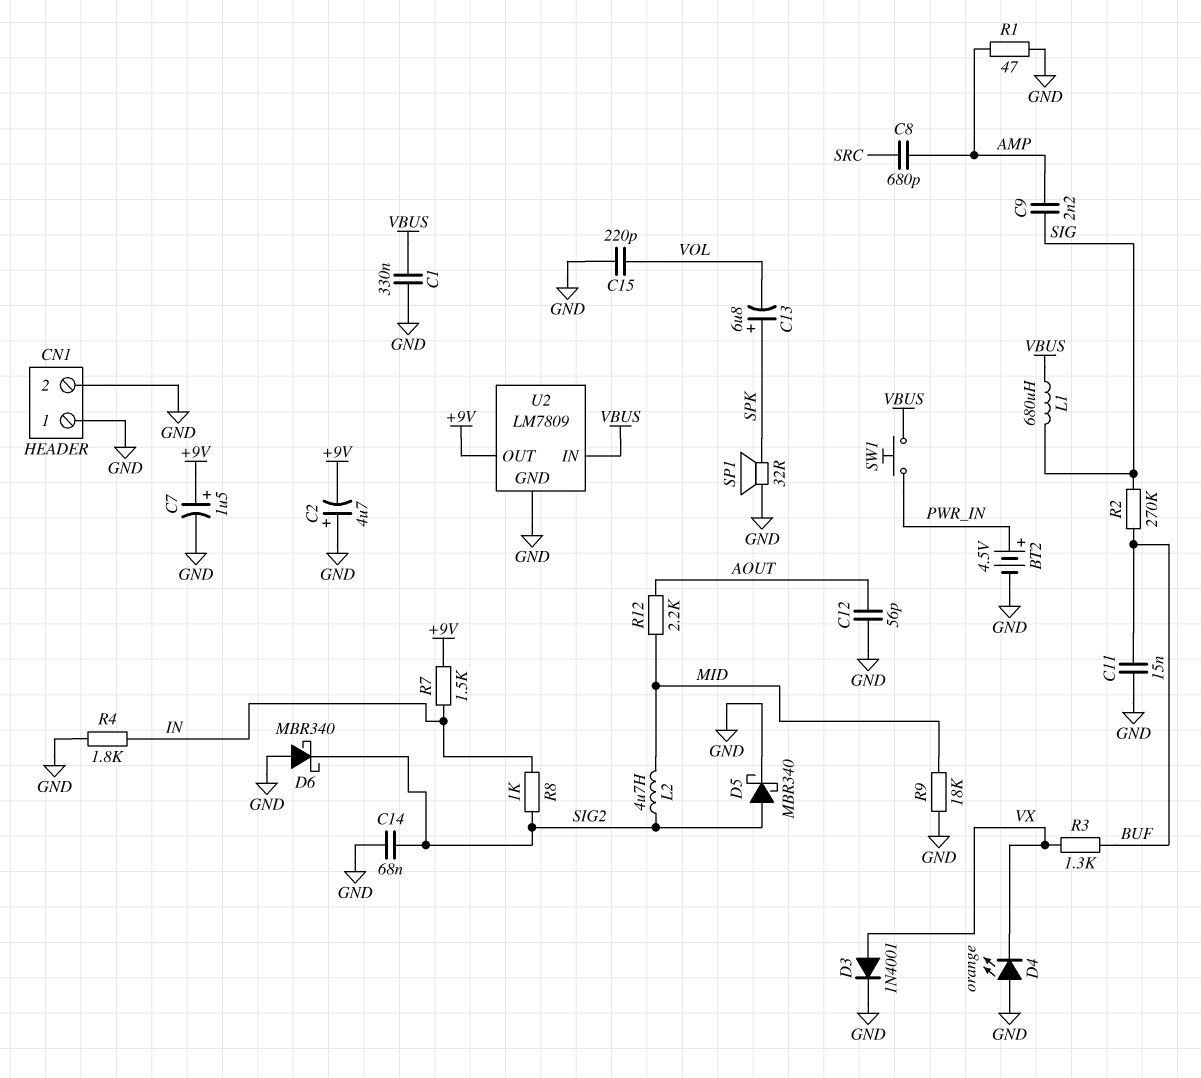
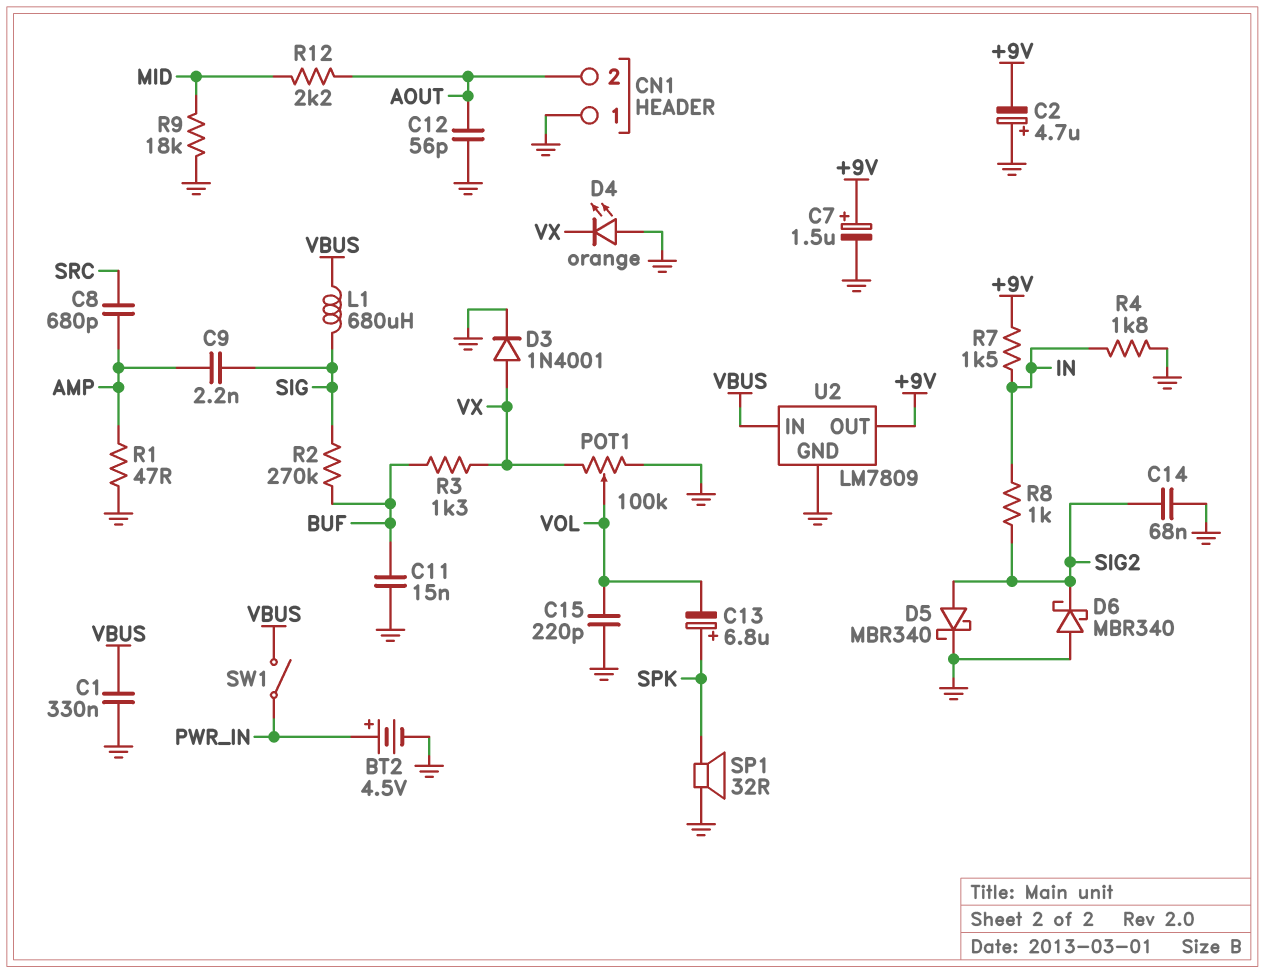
CN1 pin 2: GND -> AOUT
L2: 4.7uH (MID, SIG2) -> none
POT1: none -> 100k (GND, VX, wiper VOL)
SW1: button (PWR_IN, VBUS) -> switch (PWR_IN, VBUS)

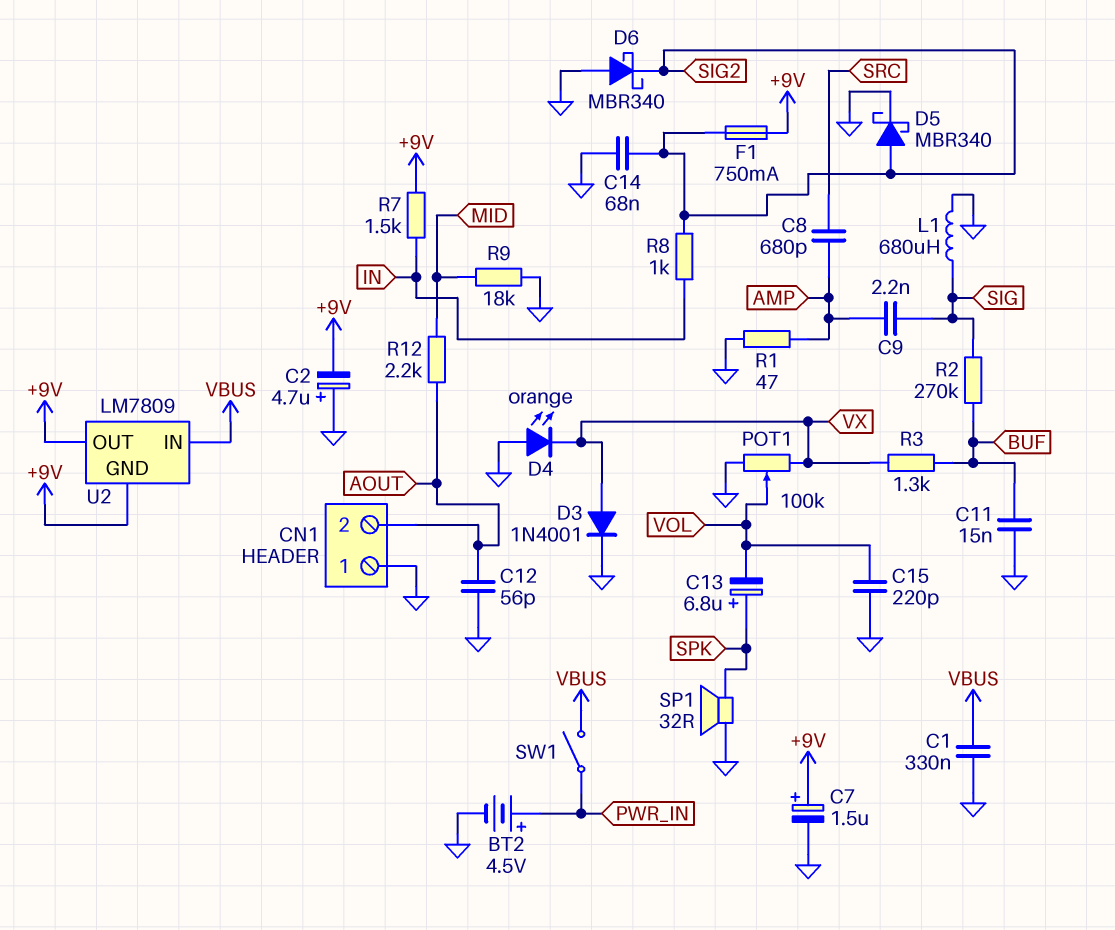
F1: none -> 750mA (+9V, SIG2)
L1: 680uH (SIG, VBUS) -> 680uH (GND, SIG)
R4: 1.8k (GND, IN) -> none
U2 pin GND: GND -> +9V

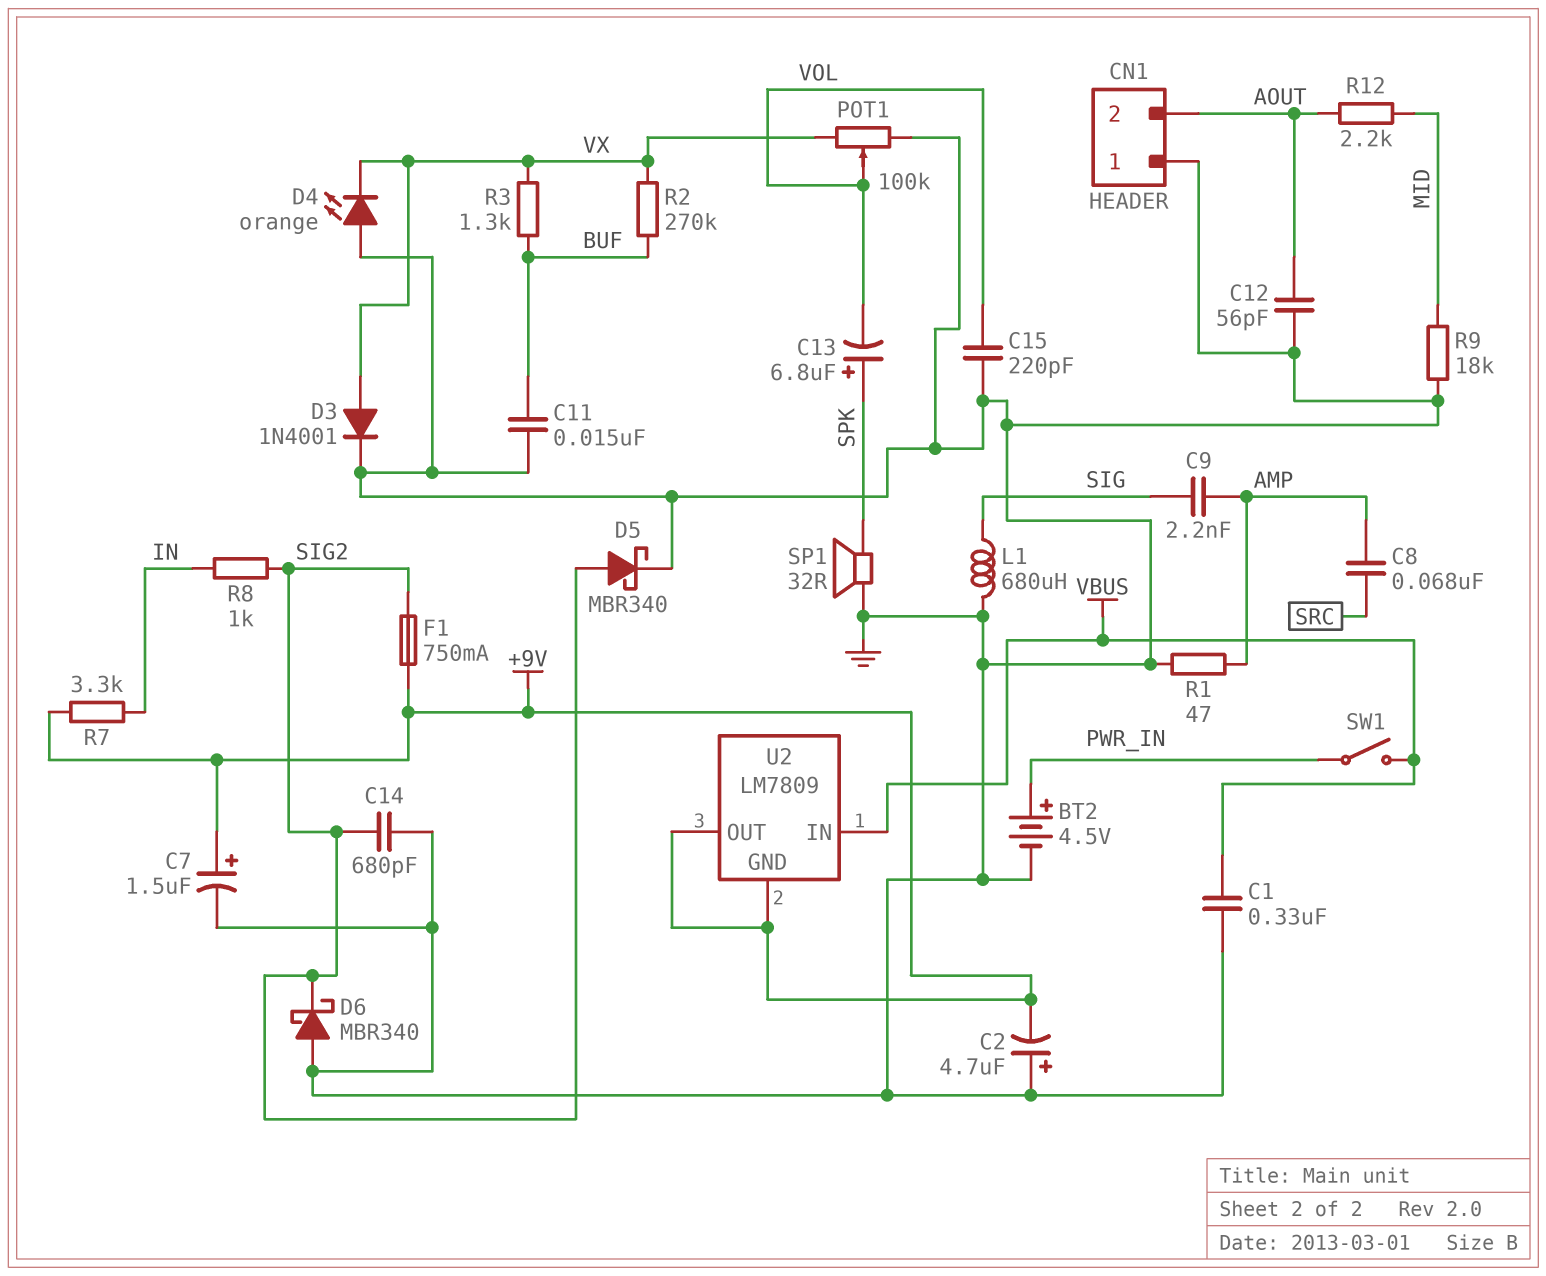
C8: 680pF (AMP, SRC) -> 68nF (AMP, SRC)
C14: 68nF (GND, SIG2) -> 680pF (GND, SIG2)
R2: 270k (BUF, SIG) -> 270k (BUF, VX)
R7: 1.5k (+9V, IN) -> 3.3k (+9V, IN)

